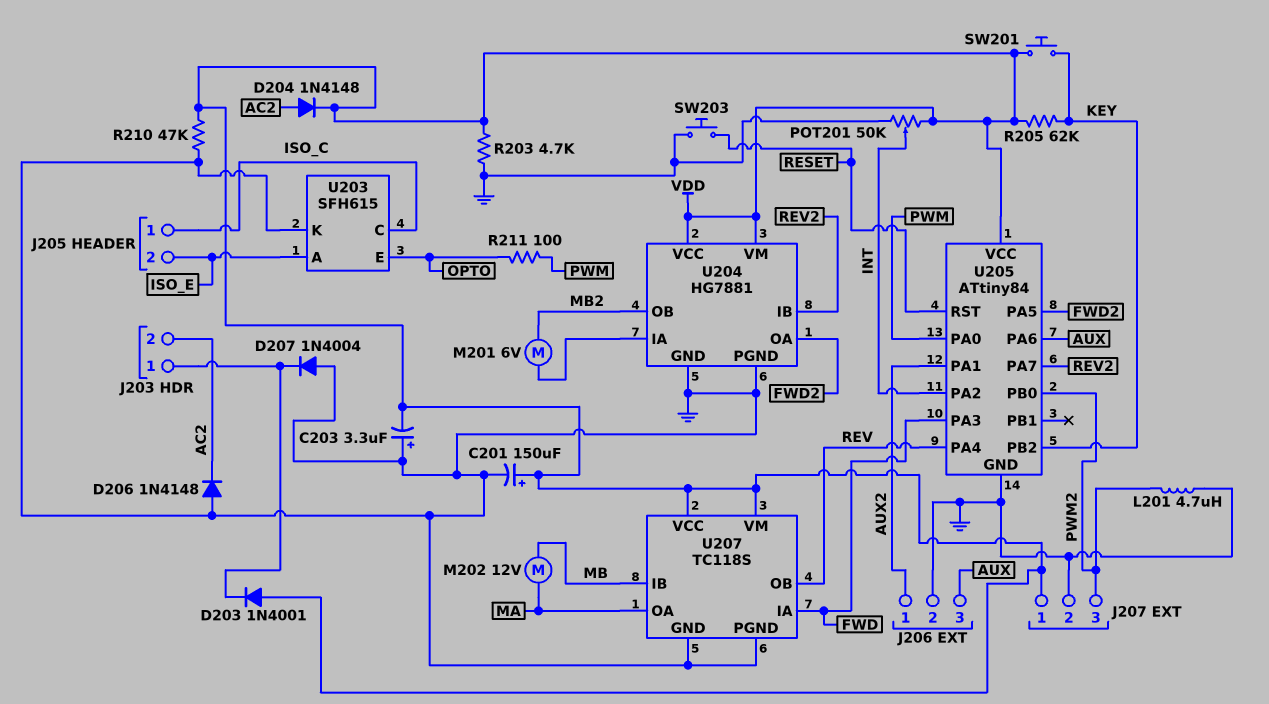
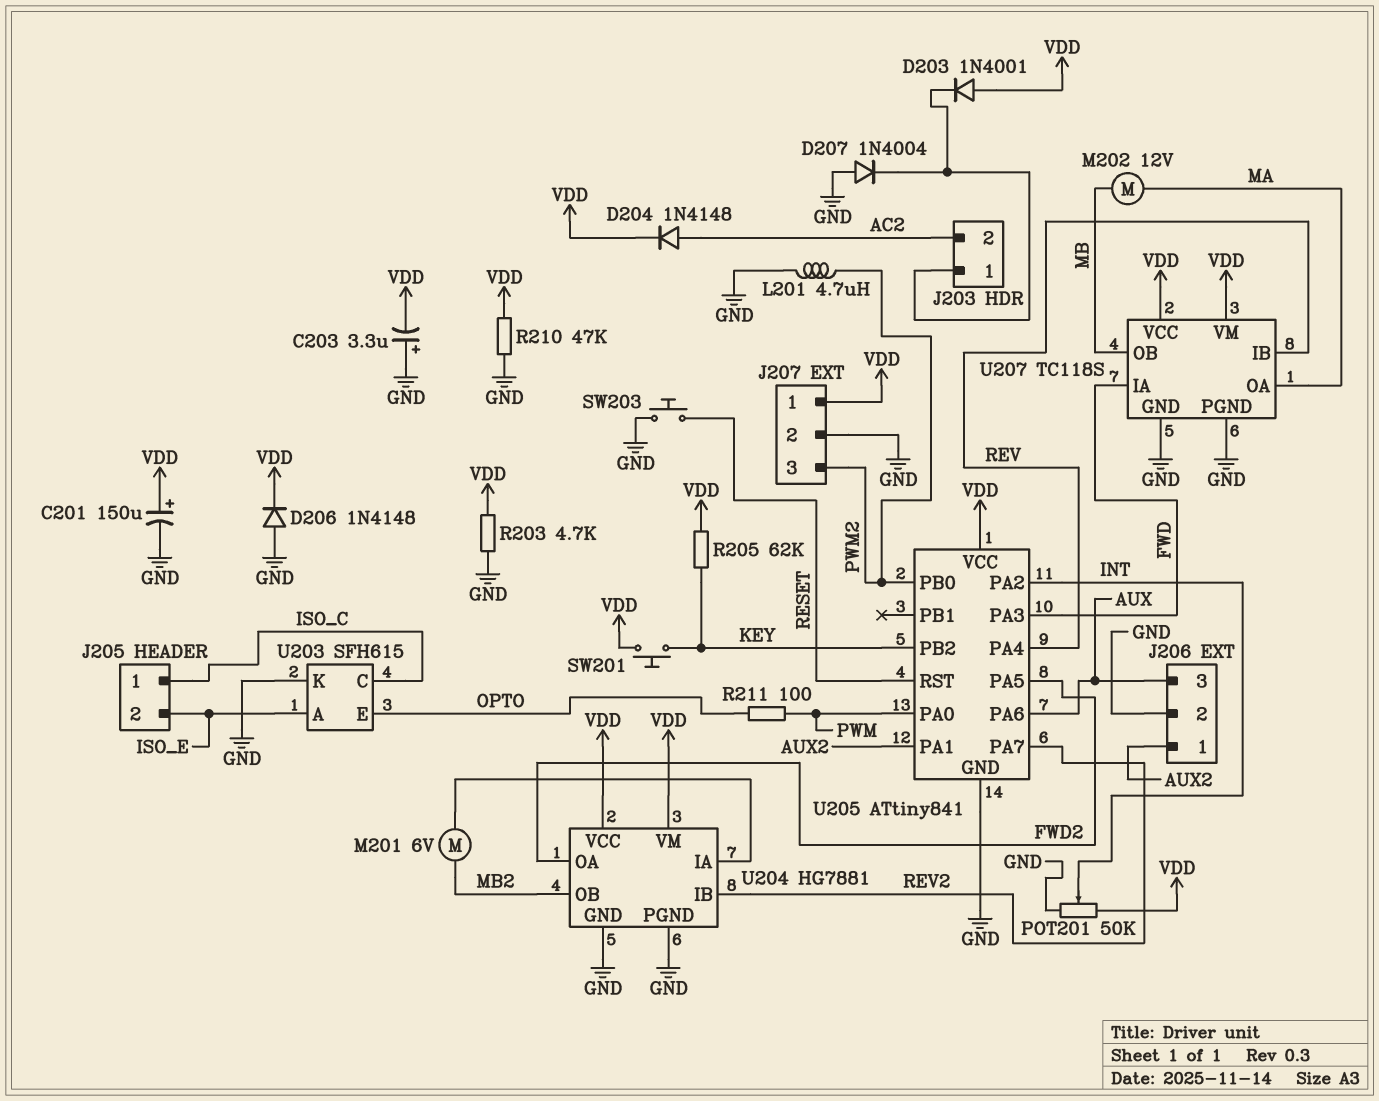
D206: diode 1N4148 (A GND, K AC2) -> diode 1N4148 (A GND, K VDD)
U205: ATtiny84 -> ATtiny841
U207 pin IB: MB -> REV
U207 pin OB: REV -> MB

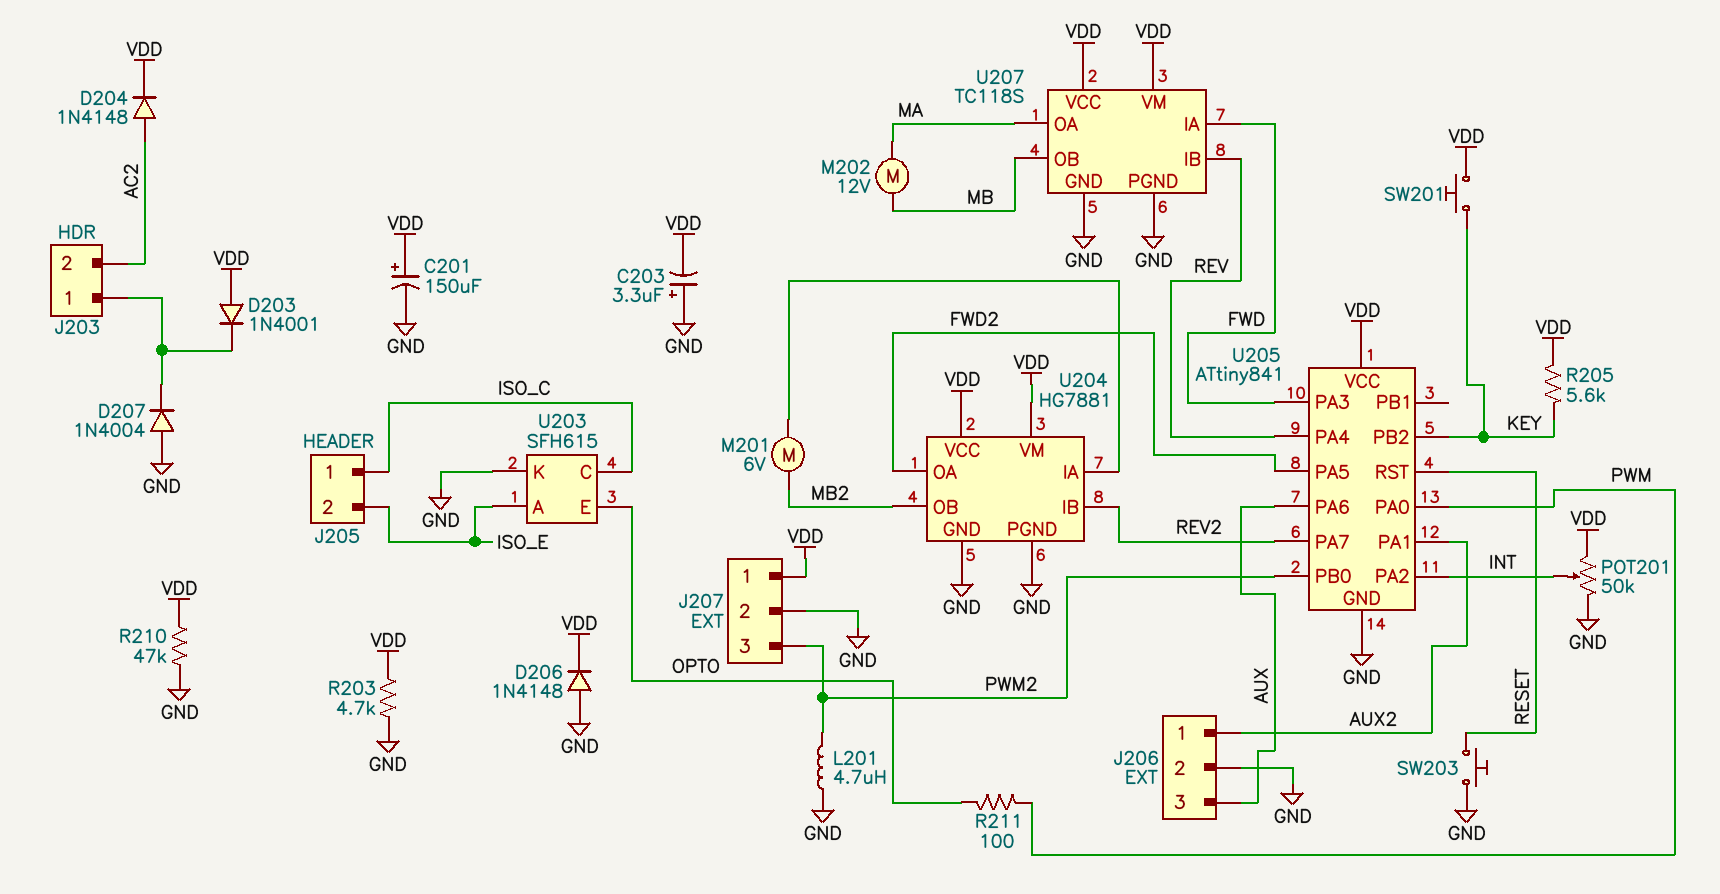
R205: 62k (KEY, VDD) -> 5.6k (KEY, VDD)

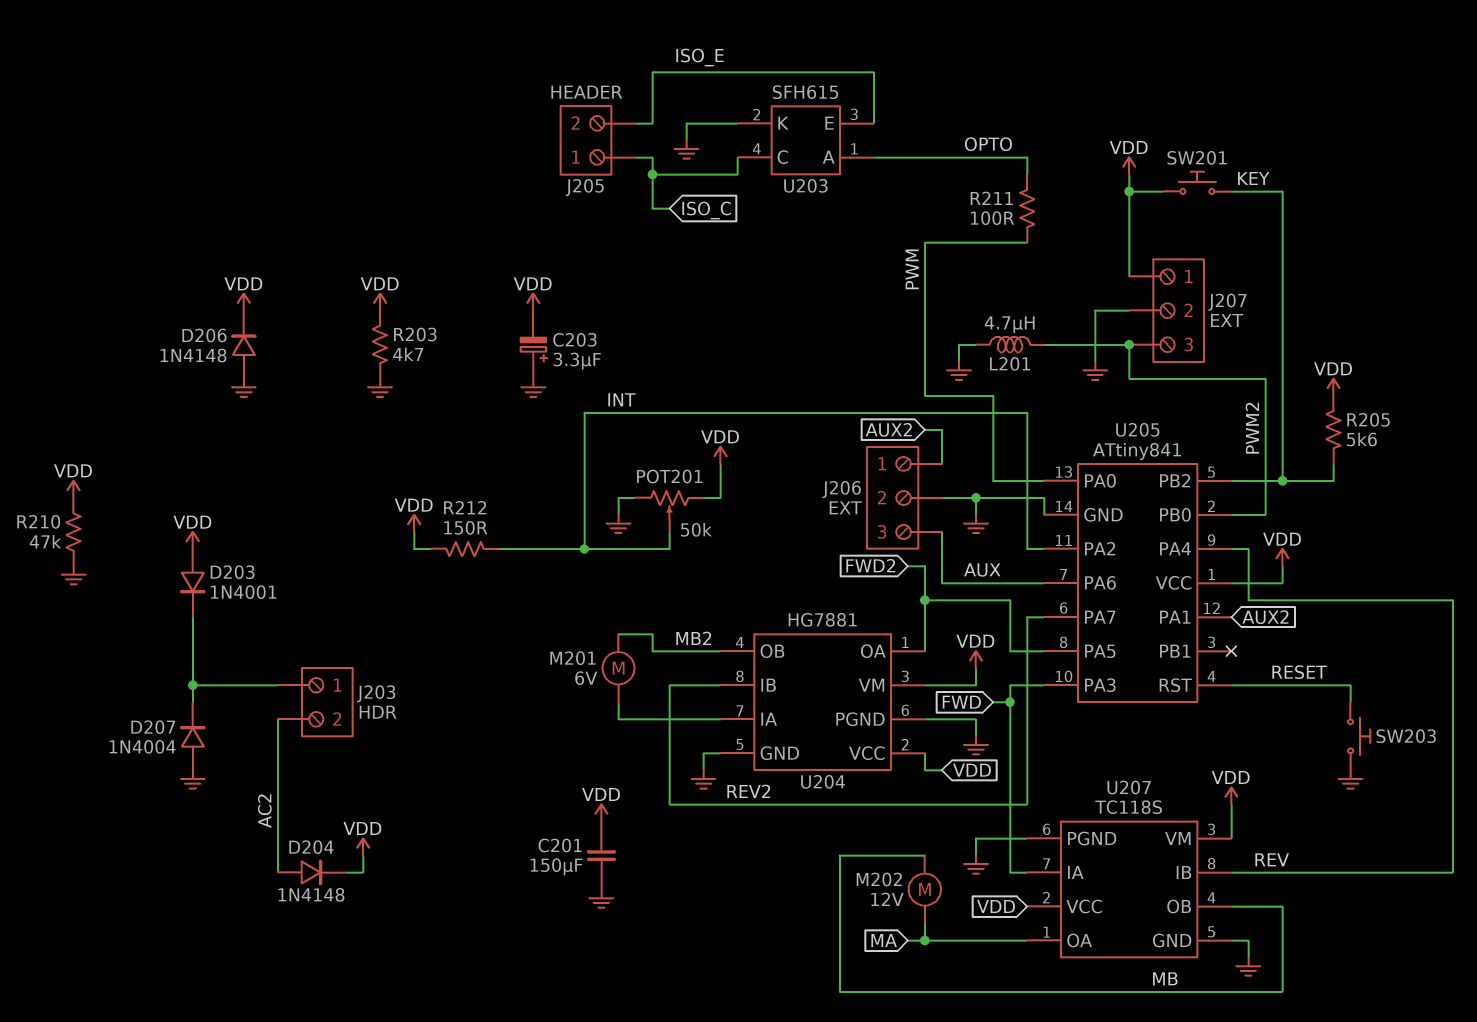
C201: 150uF (plus VDD, minus GND) -> 150uF (GND, VDD)
R212: none -> 150 (INT, VDD)
U203 pin A: ISO_E -> OPTO
U203 pin E: OPTO -> ISO_E

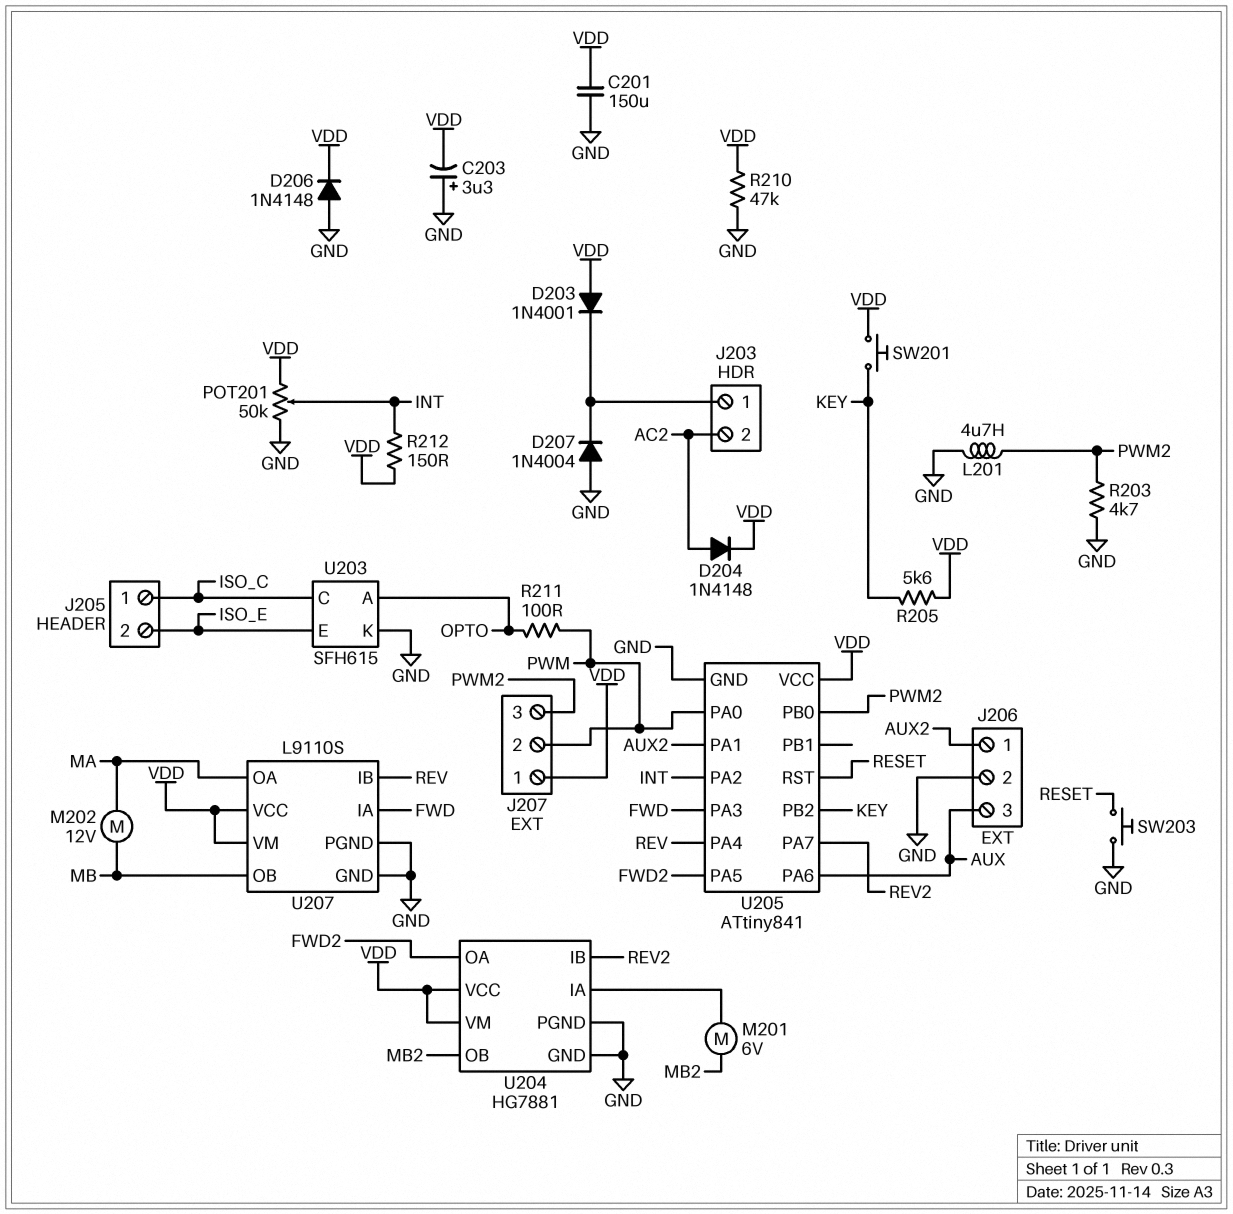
J207 pin 2: GND -> PWM
R203: 4.7k (GND, VDD) -> 4.7k (GND, PWM2)
U207: TC118S -> L9110S

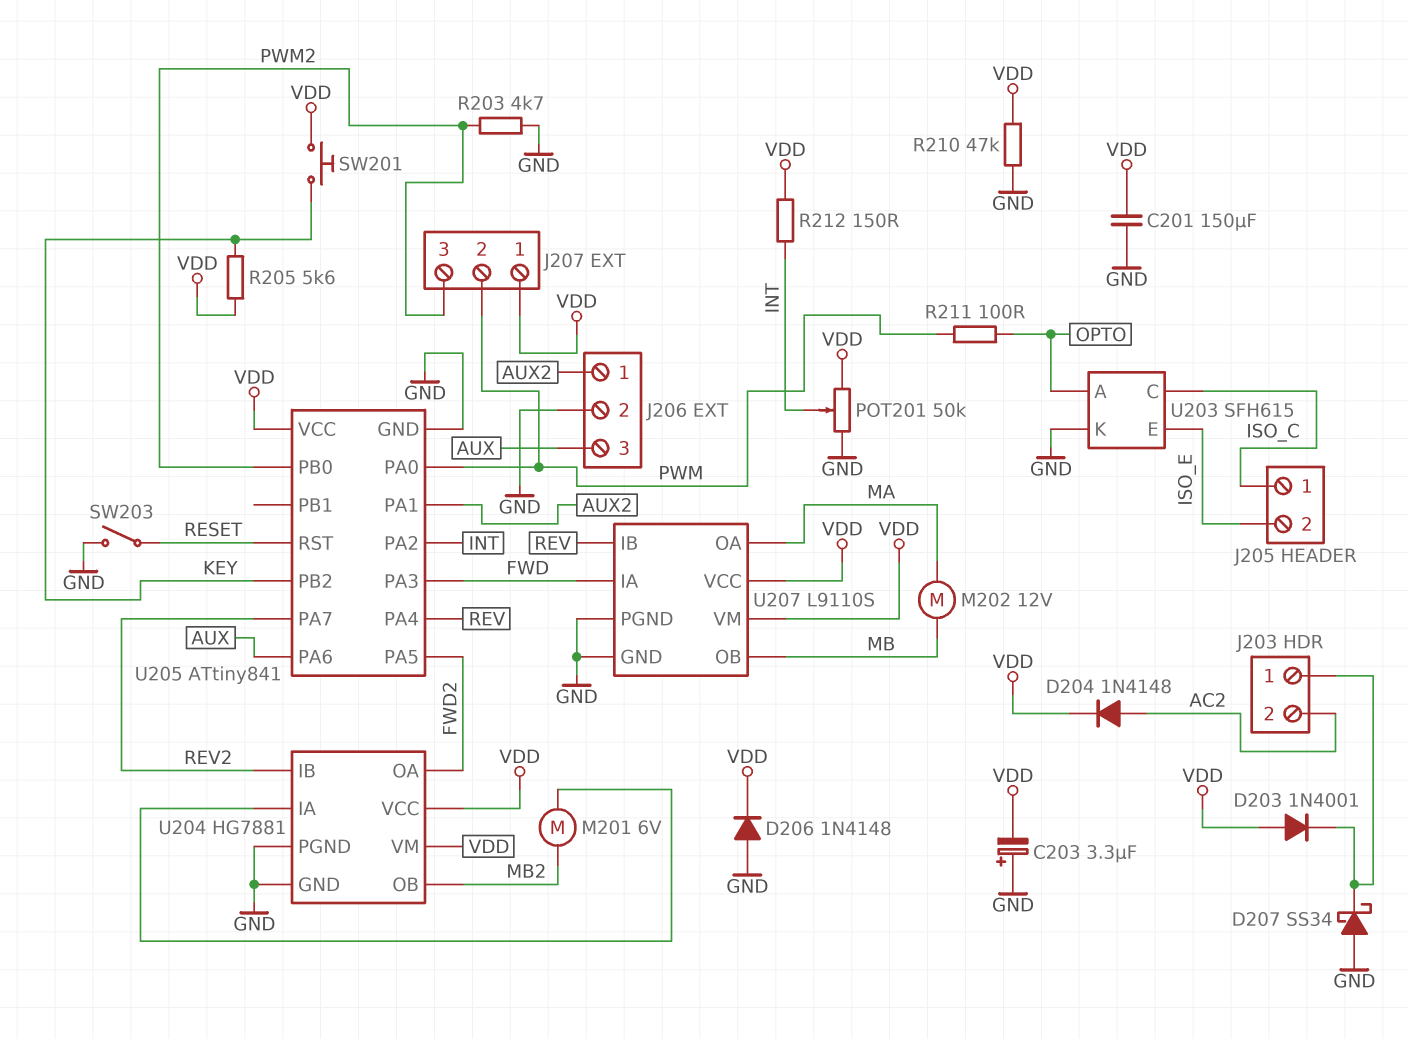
D207: diode 1N4004 (A GND, K J203/1) -> schottky SS34 (A GND, K J203/1)
L201: 4.7uH (GND, PWM2) -> none
SW203: button (GND, RESET) -> switch (GND, RESET)

